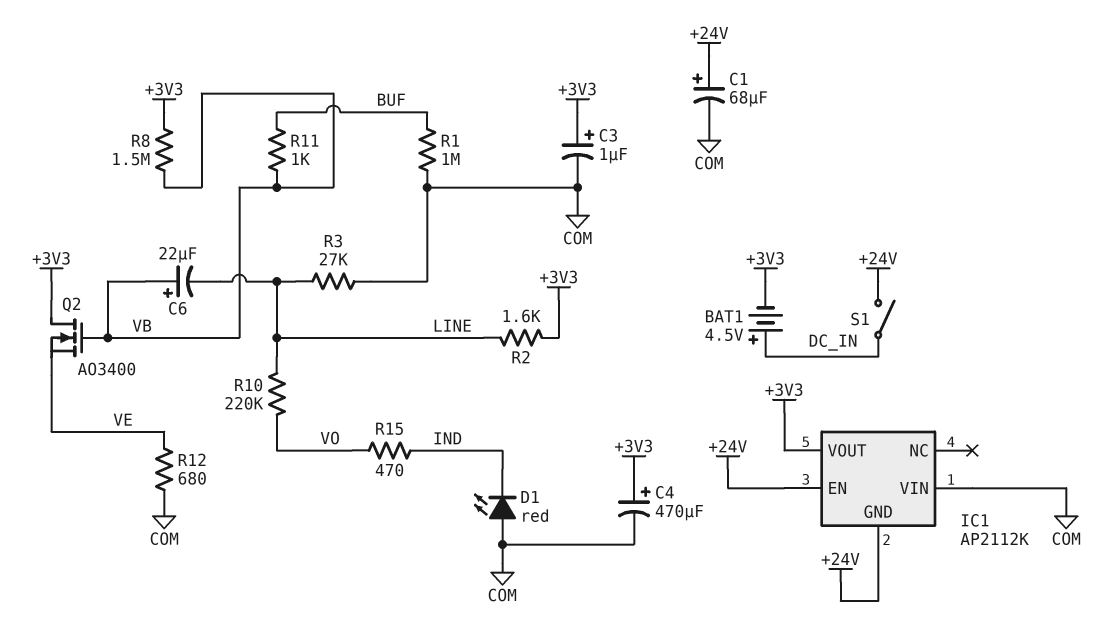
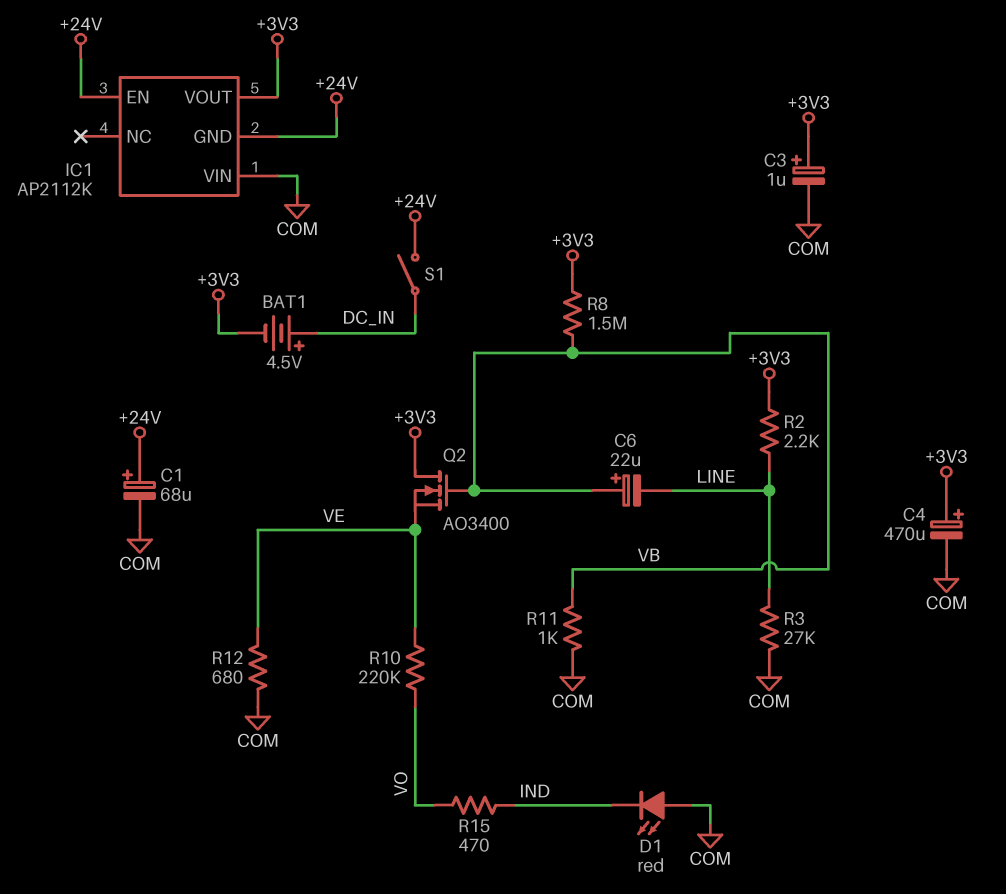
R1: 1M (BUF, COM) -> none
R2: 1.6k (+3V3, LINE) -> 2.2k (+3V3, LINE)
R10: 220k (LINE, VO) -> 220k (VE, VO)
R11: 1k (BUF, VB) -> 1k (COM, VB)

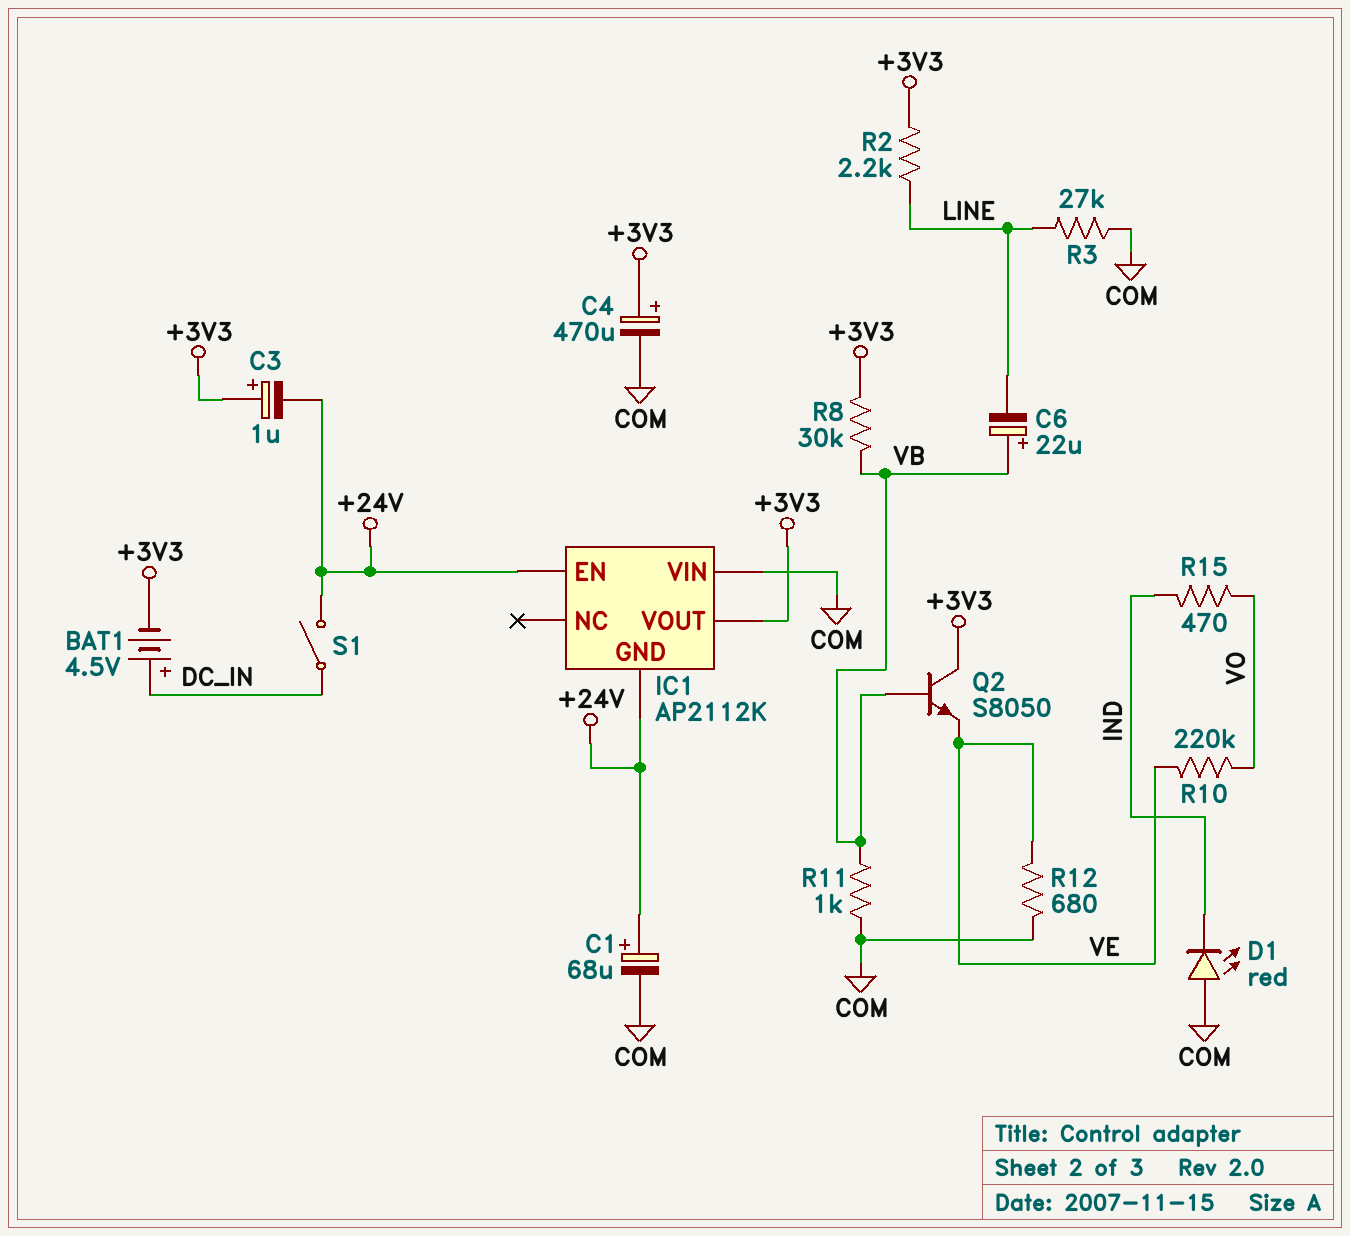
C3: 1uF (plus +3V3, minus COM) -> 1uF (plus +3V3, minus +24V)
Q2: NMOS AO3400 (G VB, D +3V3, S VE) -> NPN S8050 (B VB, C +3V3, E VE)
R8: 1.5M (+3V3, VB) -> 30k (+3V3, VB)

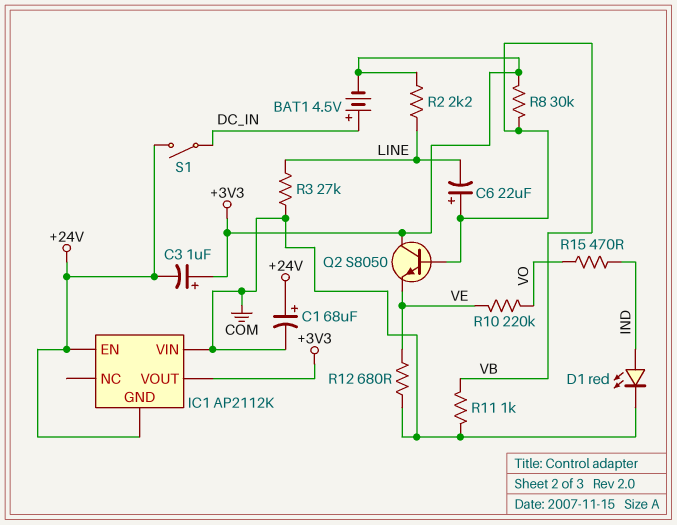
C4: 470uF (plus +3V3, minus COM) -> none
D1: LED red (A COM, K IND) -> LED red (A IND, K COM)

